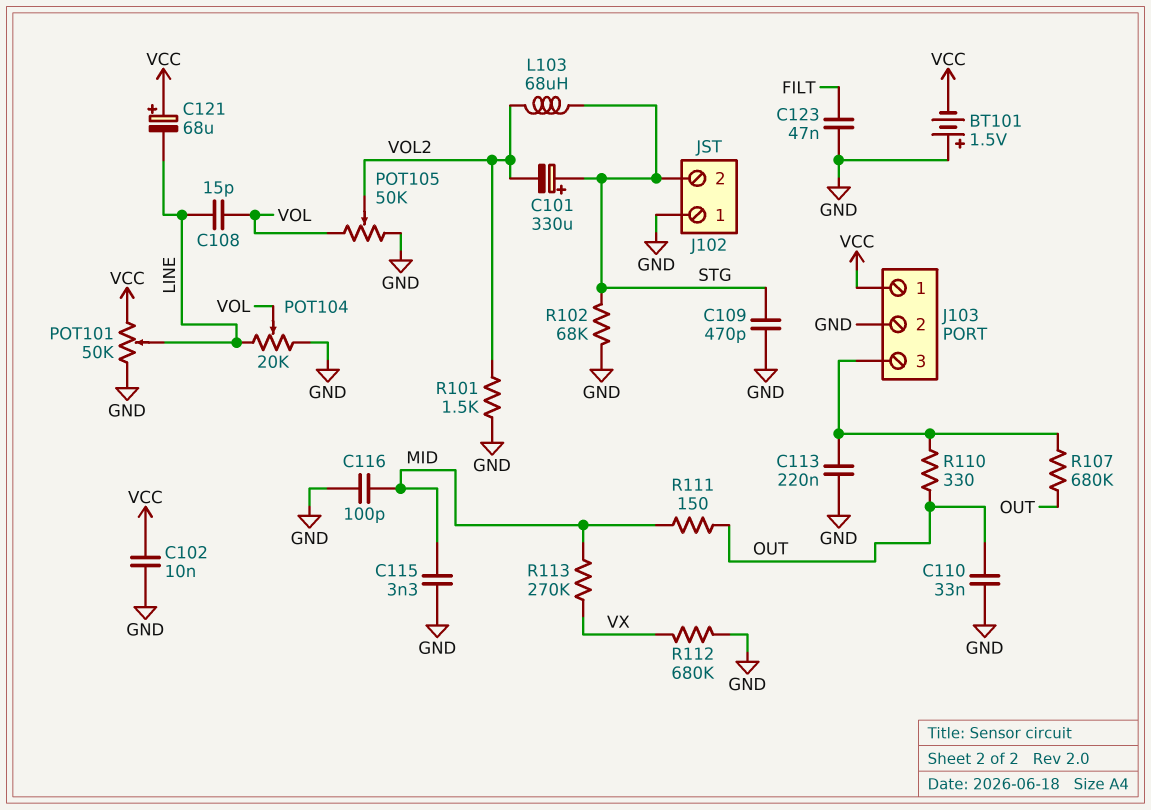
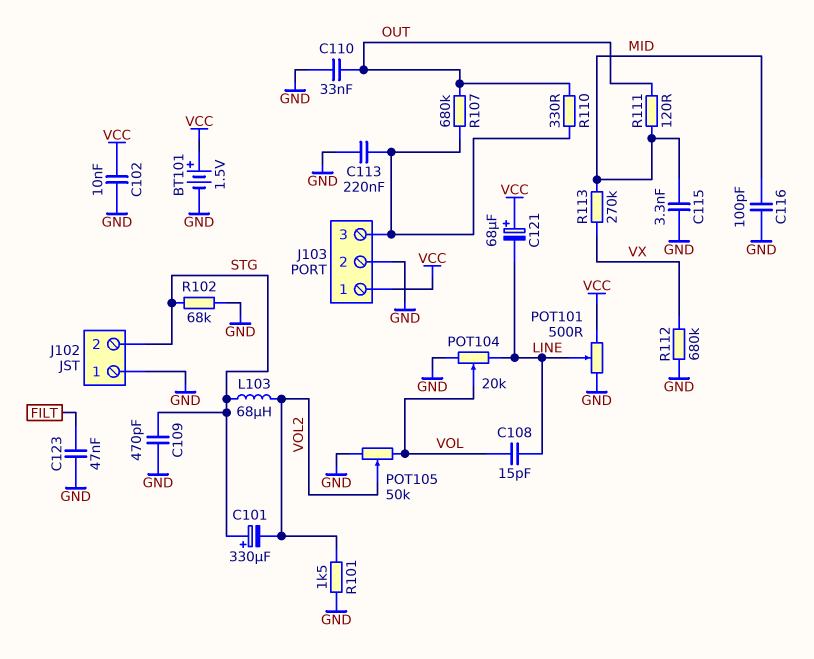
BT101: 1.5V (plus GND, minus VCC) -> 1.5V (plus VCC, minus GND)
POT101: 50k (GND, VCC, wiper LINE) -> 500 (GND, VCC, wiper LINE)
R111: 150 (MID, OUT) -> 120 (MID, OUT)

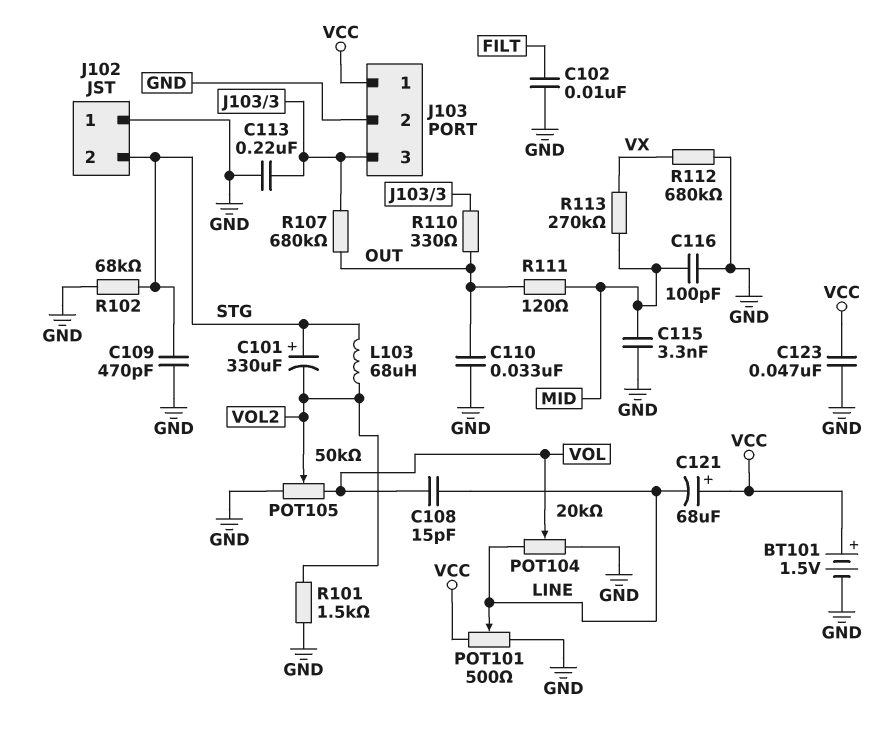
C102: 10nF (GND, VCC) -> 10nF (FILT, GND)
C123: 47nF (FILT, GND) -> 47nF (GND, VCC)

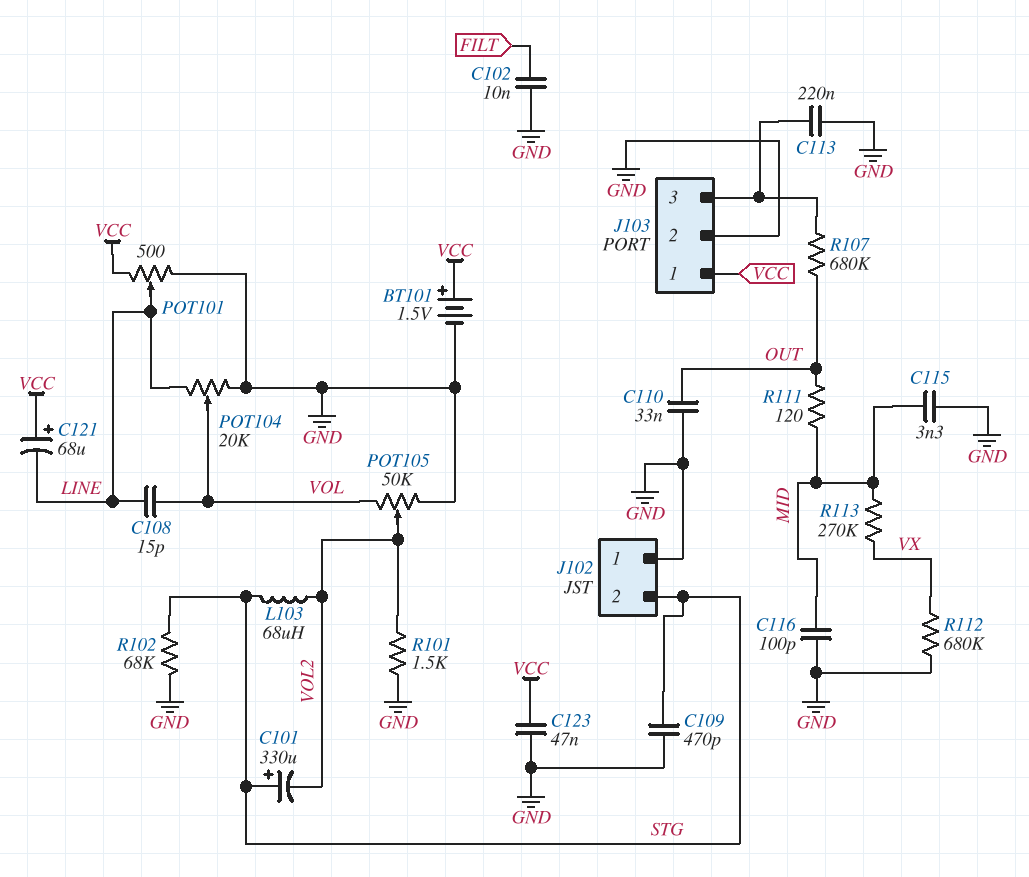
R110: 330 (J103/3, OUT) -> none

